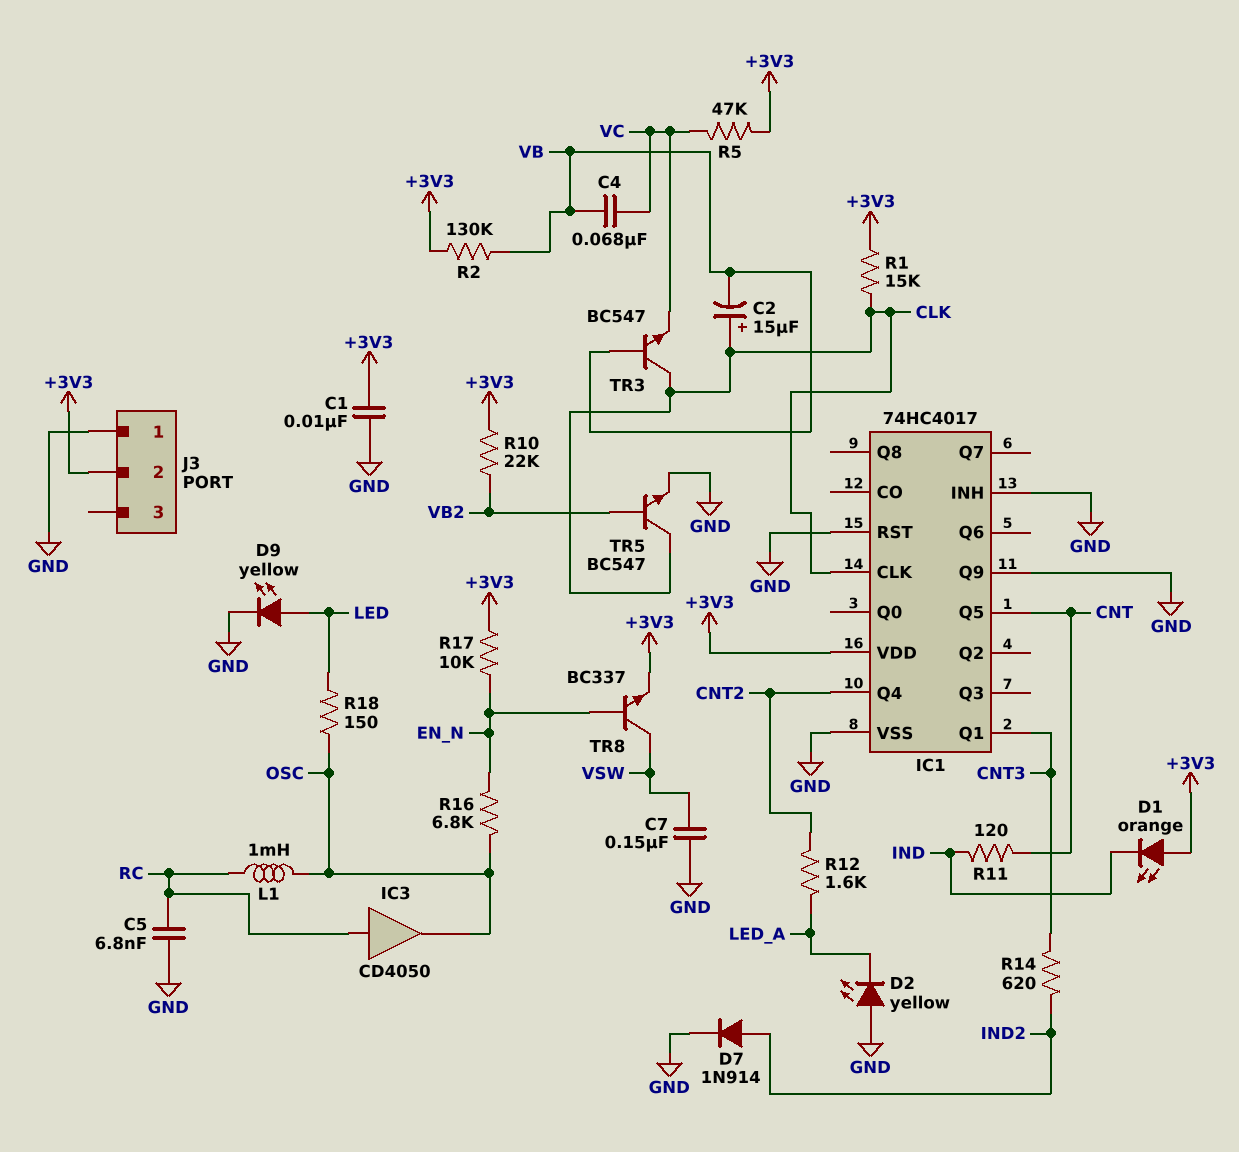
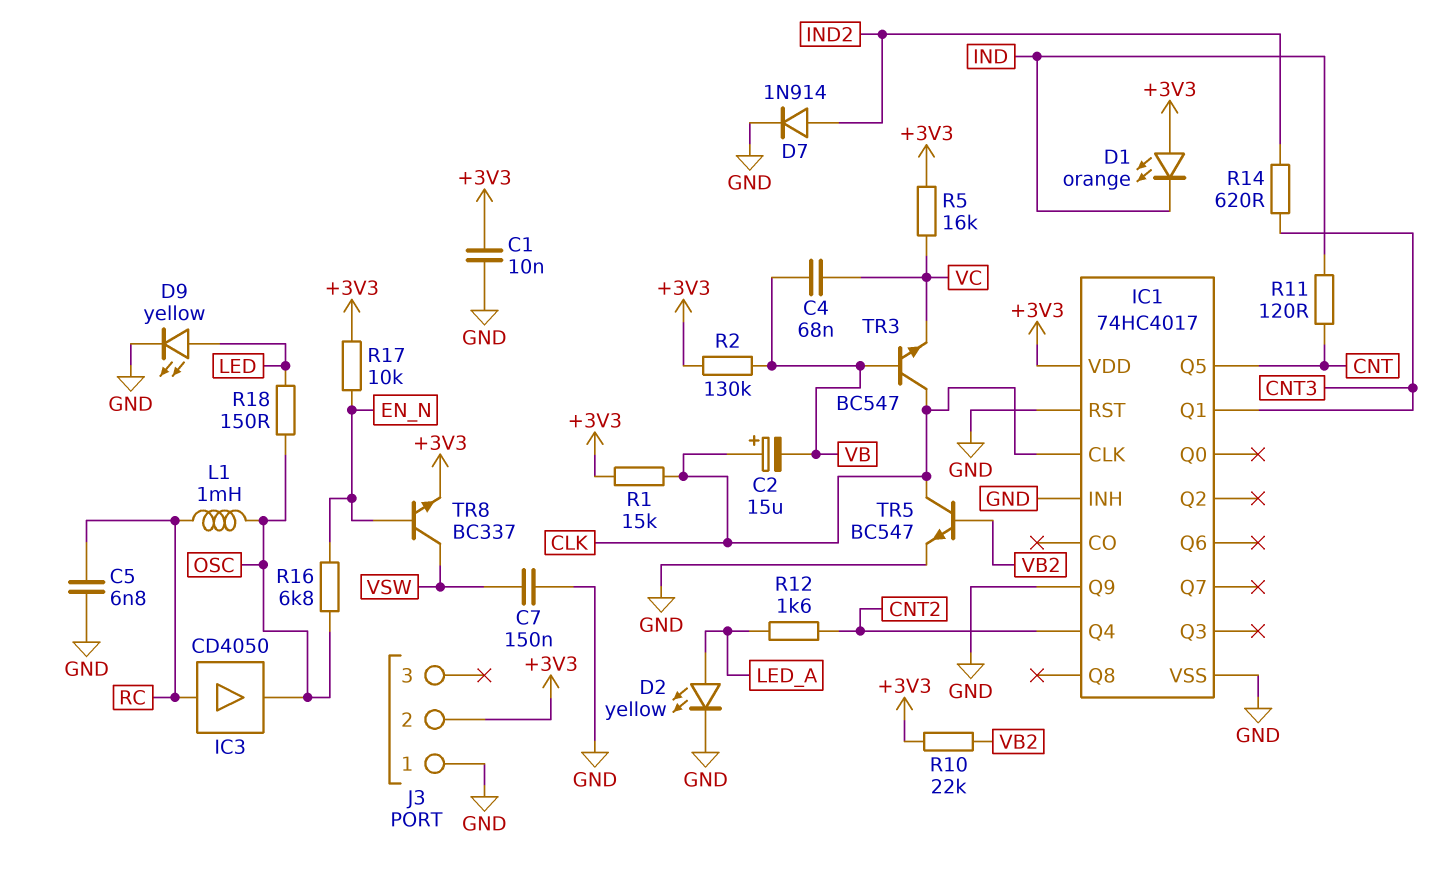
D2: LED yellow (A GND, K LED_A) -> LED yellow (A LED_A, K GND)
R5: 47k (+3V3, VC) -> 16k (+3V3, VC)

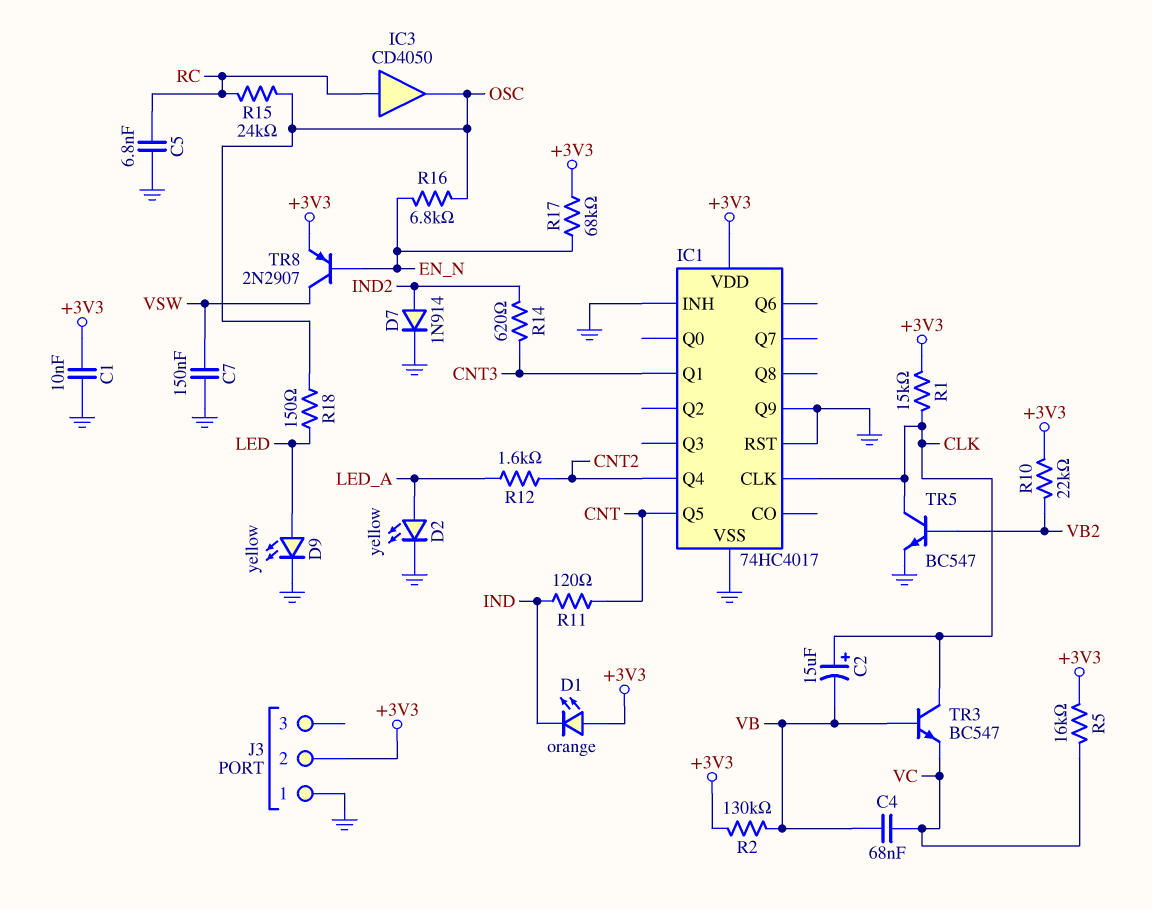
L1: 1mH (OSC, RC) -> none
R15: none -> 24k (OSC, RC)
R17: 10k (+3V3, EN_N) -> 68k (+3V3, EN_N)
TR8: NPN BC337 (B EN_N, C VSW, E +3V3) -> PNP 2N2907 (B EN_N, C VSW, E +3V3)

